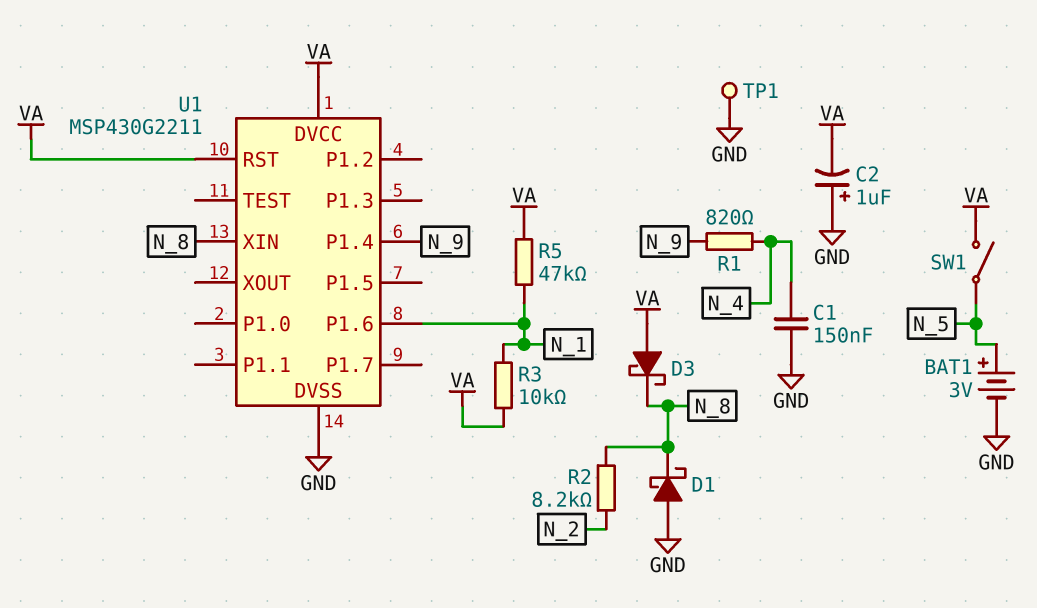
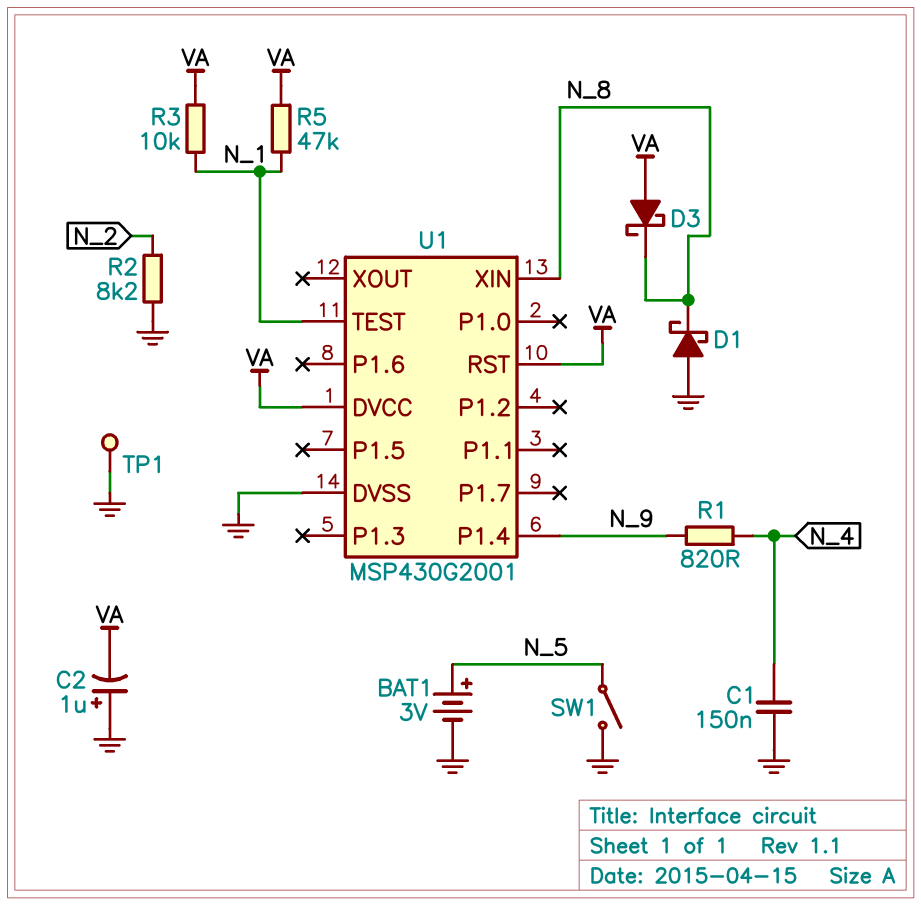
R2: 8.2k (N_2, N_8) -> 8.2k (GND, N_2)
SW1: switch (N_5, VA) -> switch (GND, N_5)
U1: MSP430G2211 -> MSP430G2001
U1 pin P1.6: N_1 -> none
U1 pin TEST: none -> N_1

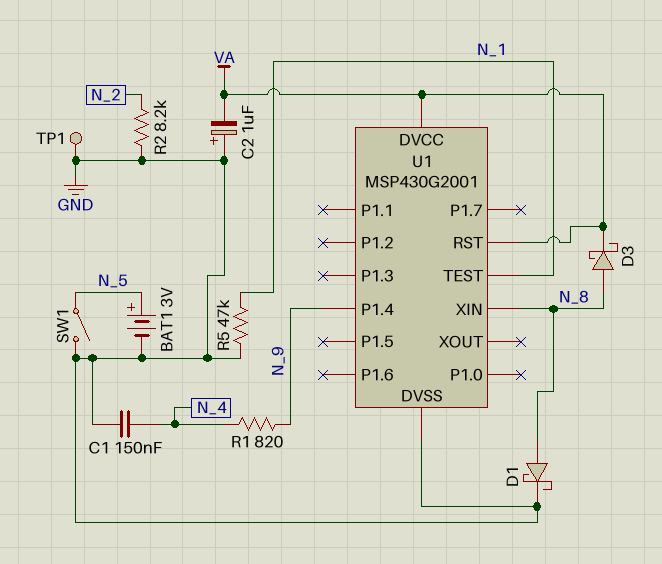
D1: schottky (A GND, K N_8) -> schottky (A N_8, K GND)
D3: schottky (A VA, K N_8) -> schottky (A N_8, K VA)
R3: 10k (N_1, VA) -> none
R5: 47k (N_1, VA) -> 47k (GND, N_1)

